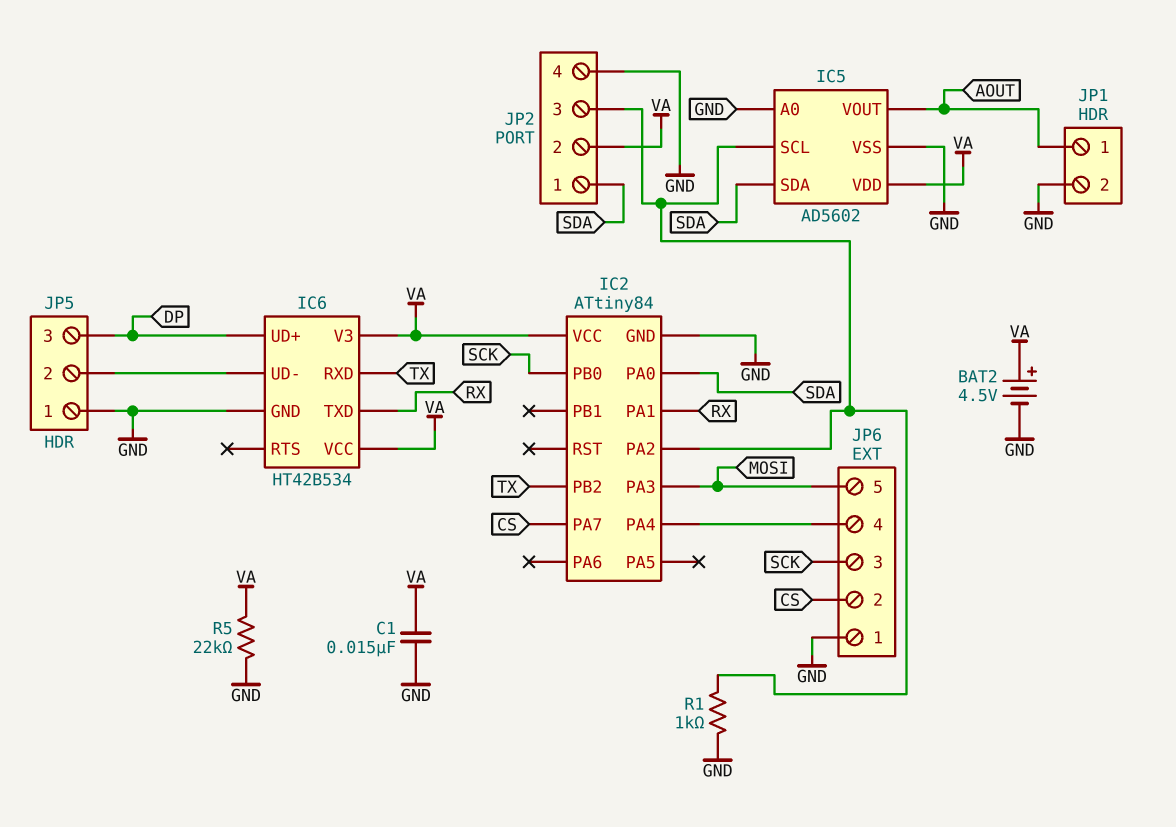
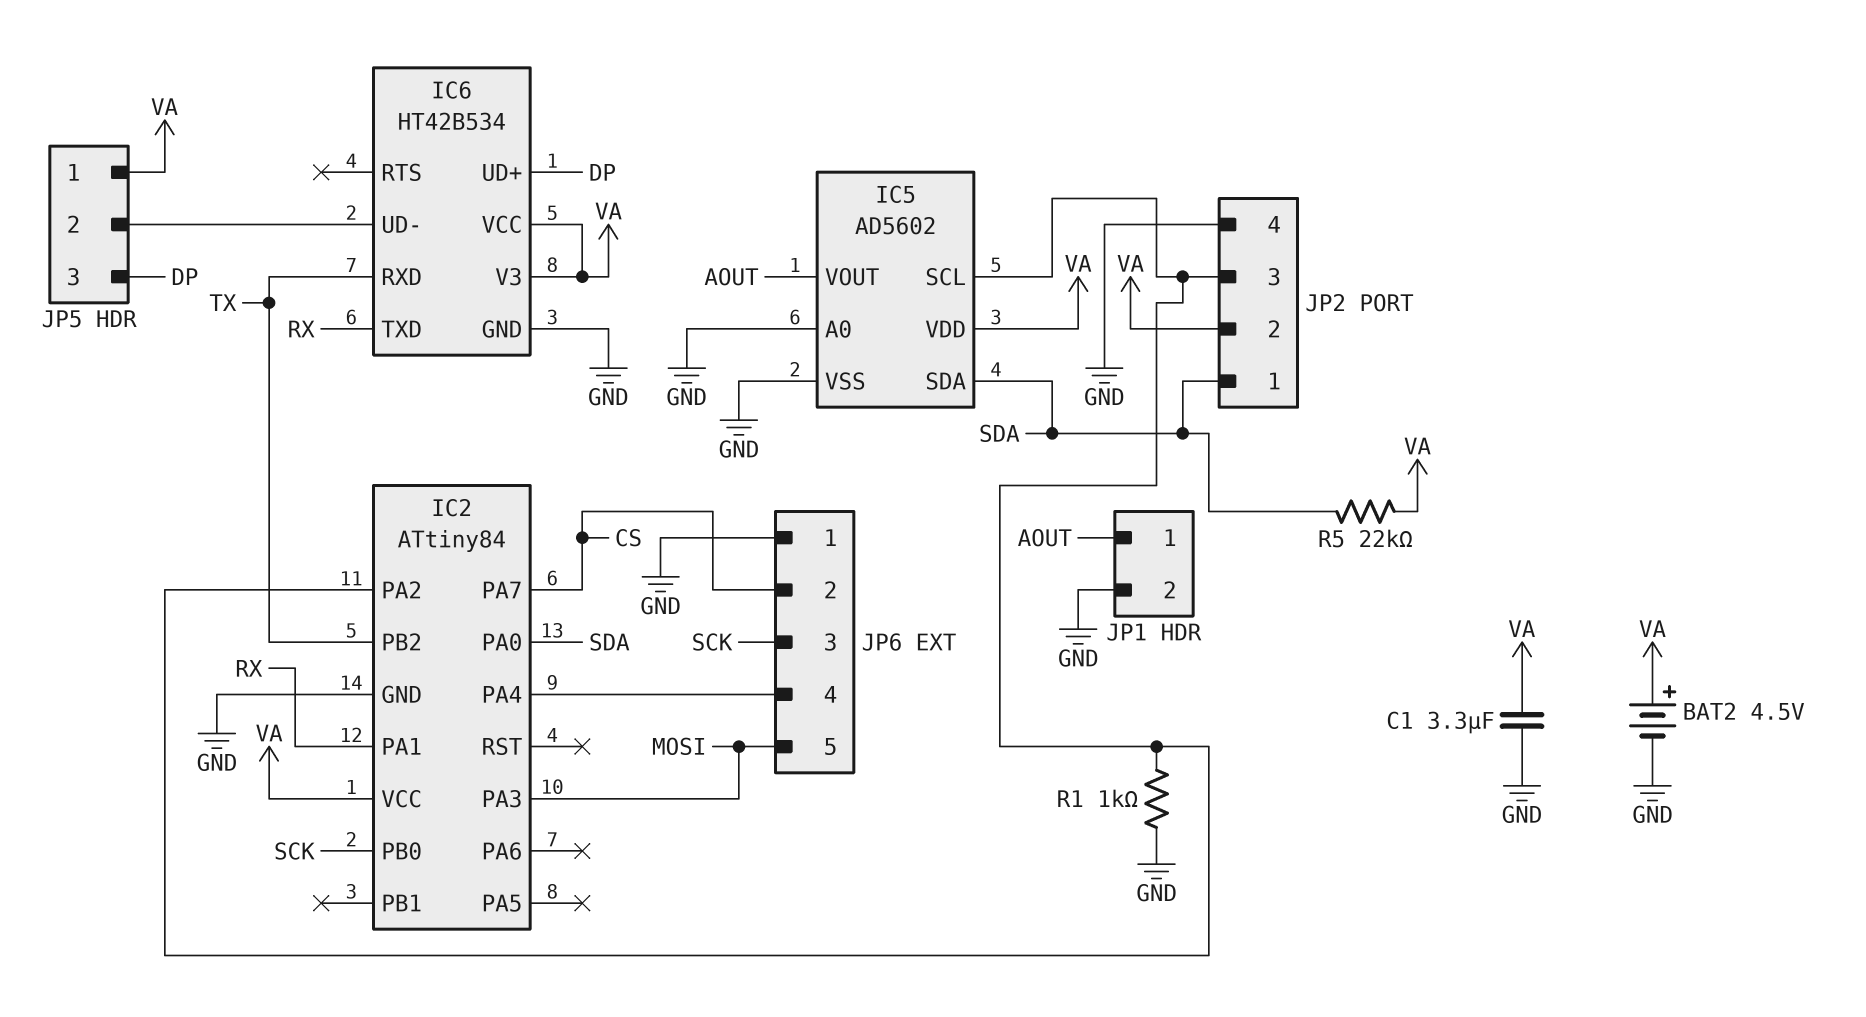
C1: 15nF (GND, VA) -> 3.3uF (GND, VA)
JP5 pin 1: GND -> VA
R5: 22k (GND, VA) -> 22k (SDA, VA)

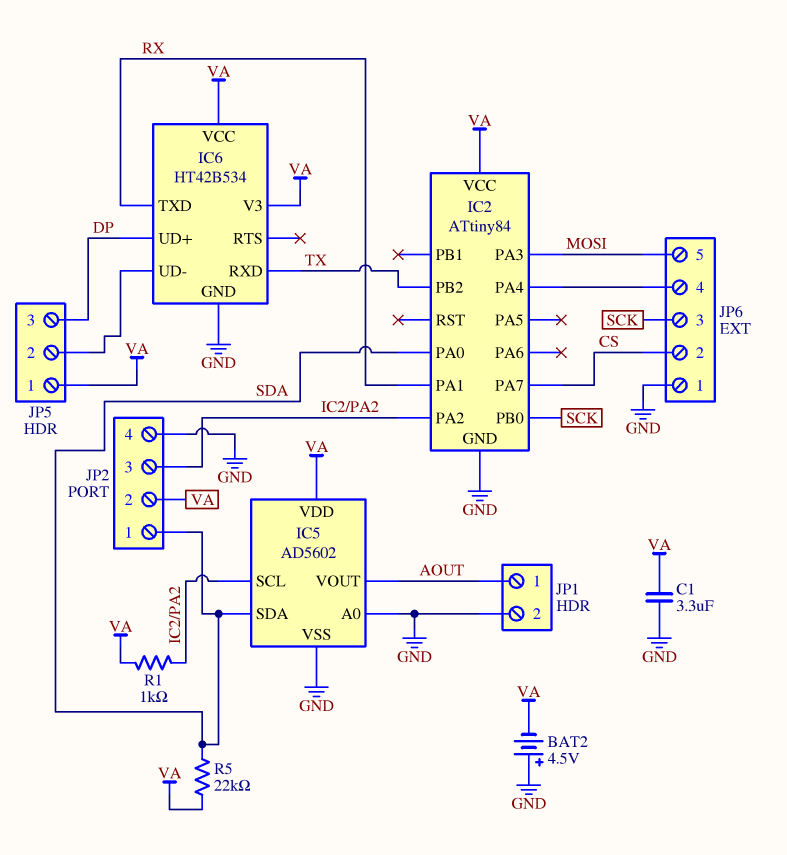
BAT2: 4.5V (plus VA, minus GND) -> 4.5V (plus GND, minus VA)
R1: 1k (GND, IC2/PA2) -> 1k (IC2/PA2, VA)

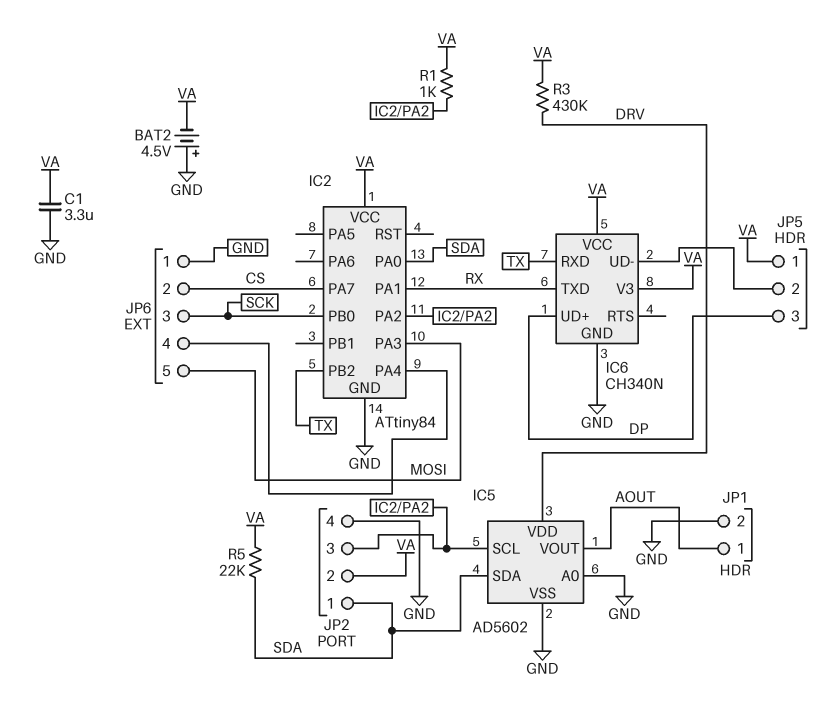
IC5 pin VDD: VA -> DRV
IC6: HT42B534 -> CH340N
R3: none -> 430k (DRV, VA)

